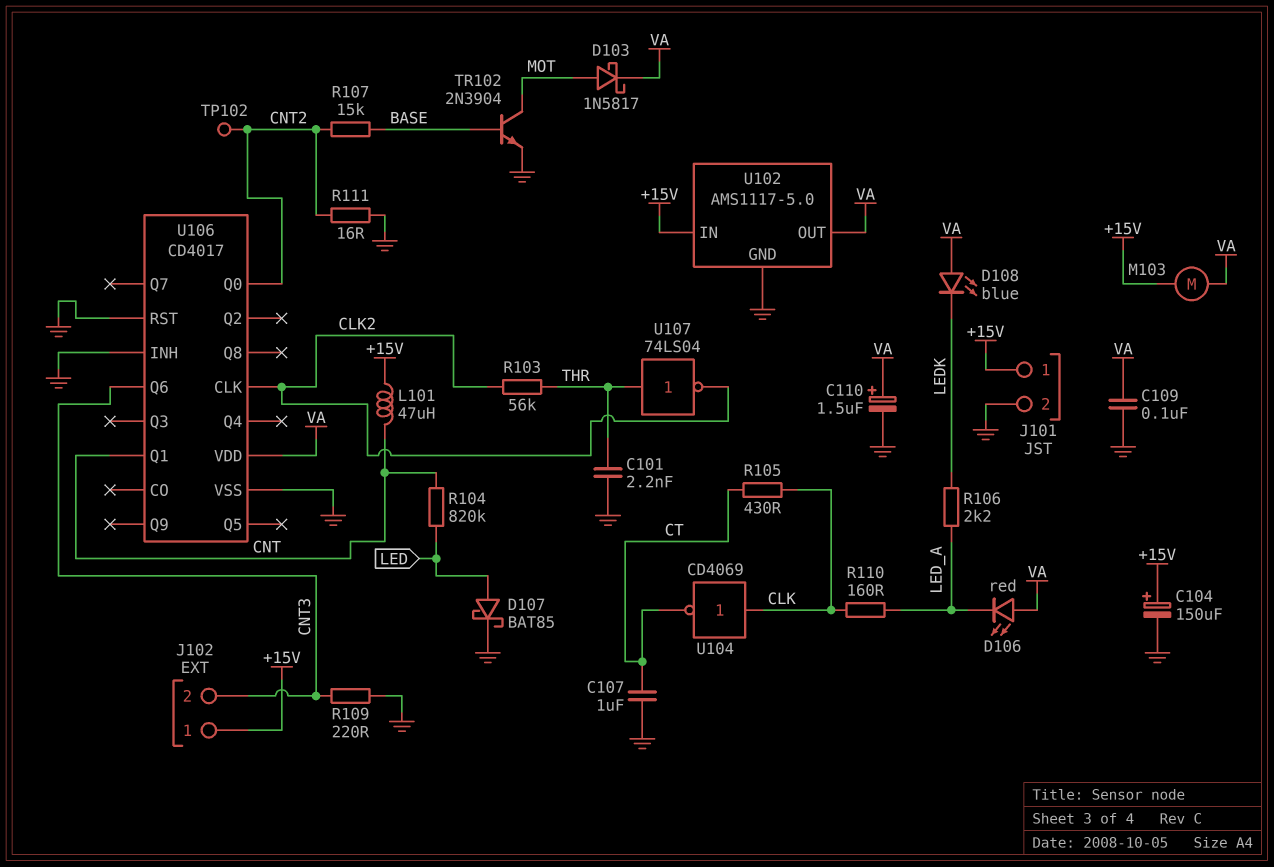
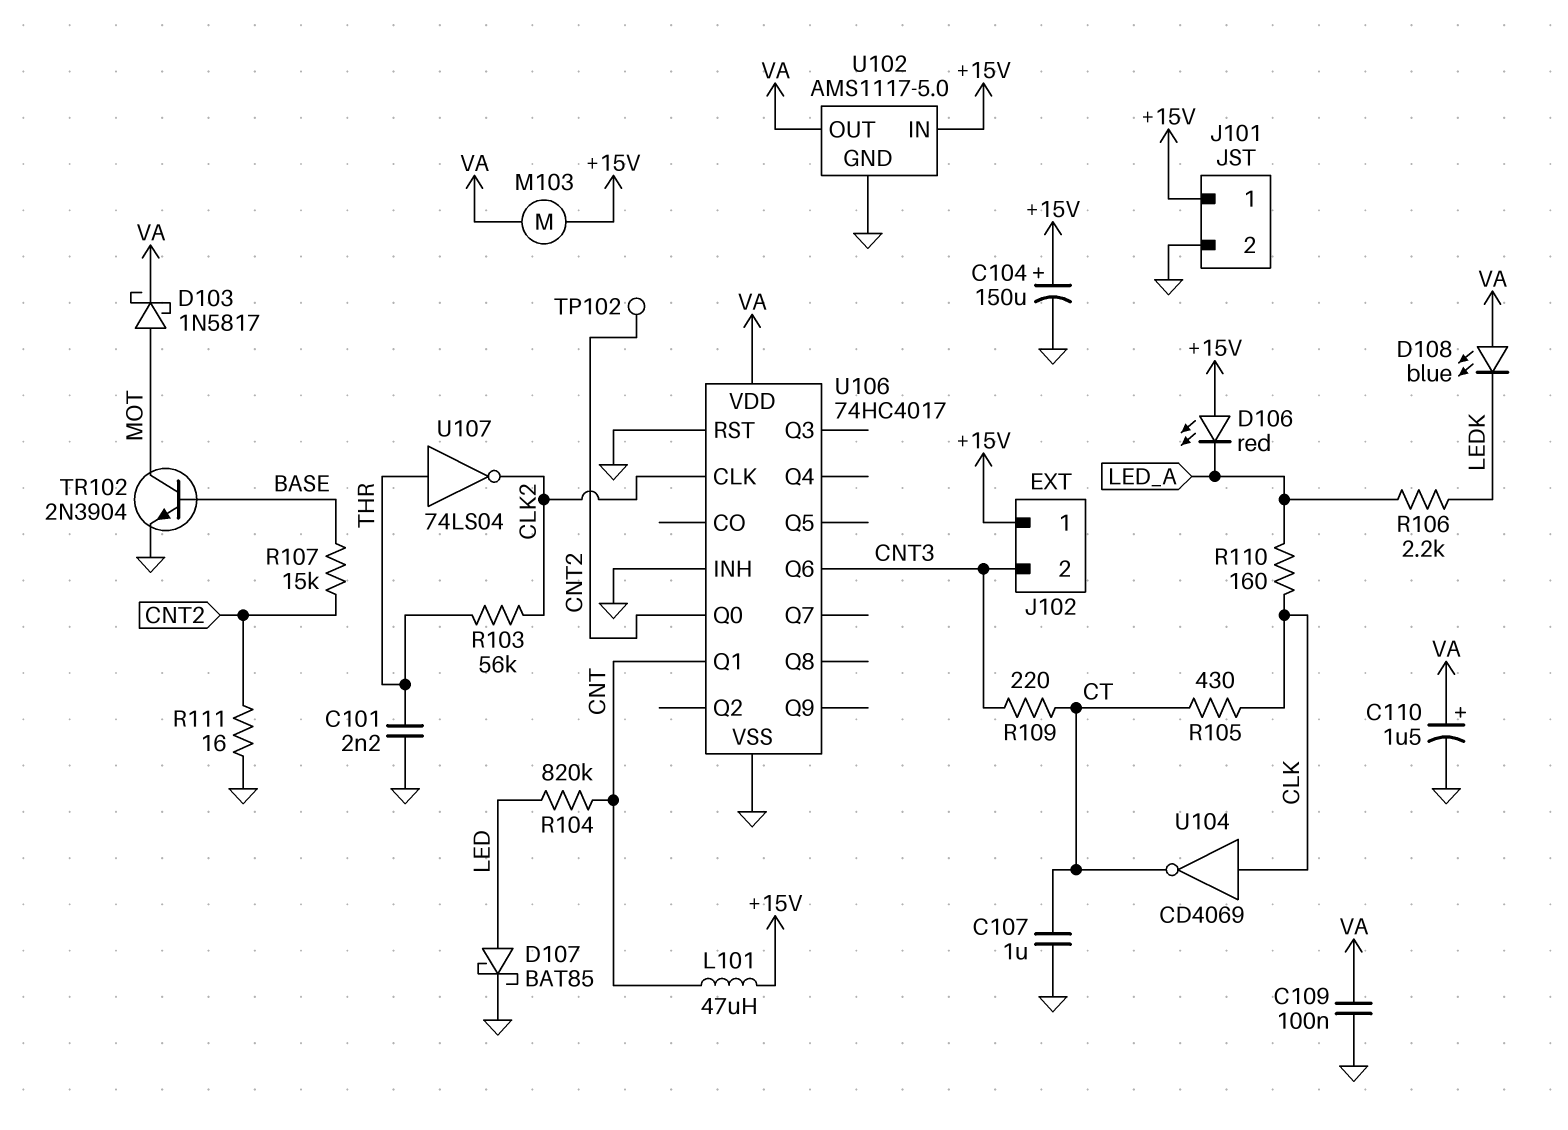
D106: LED red (A VA, K LED_A) -> LED red (A +15V, K LED_A)
R109: 220 (CNT3, GND) -> 220 (CNT3, CT)
U106: CD4017 -> 74HC4017

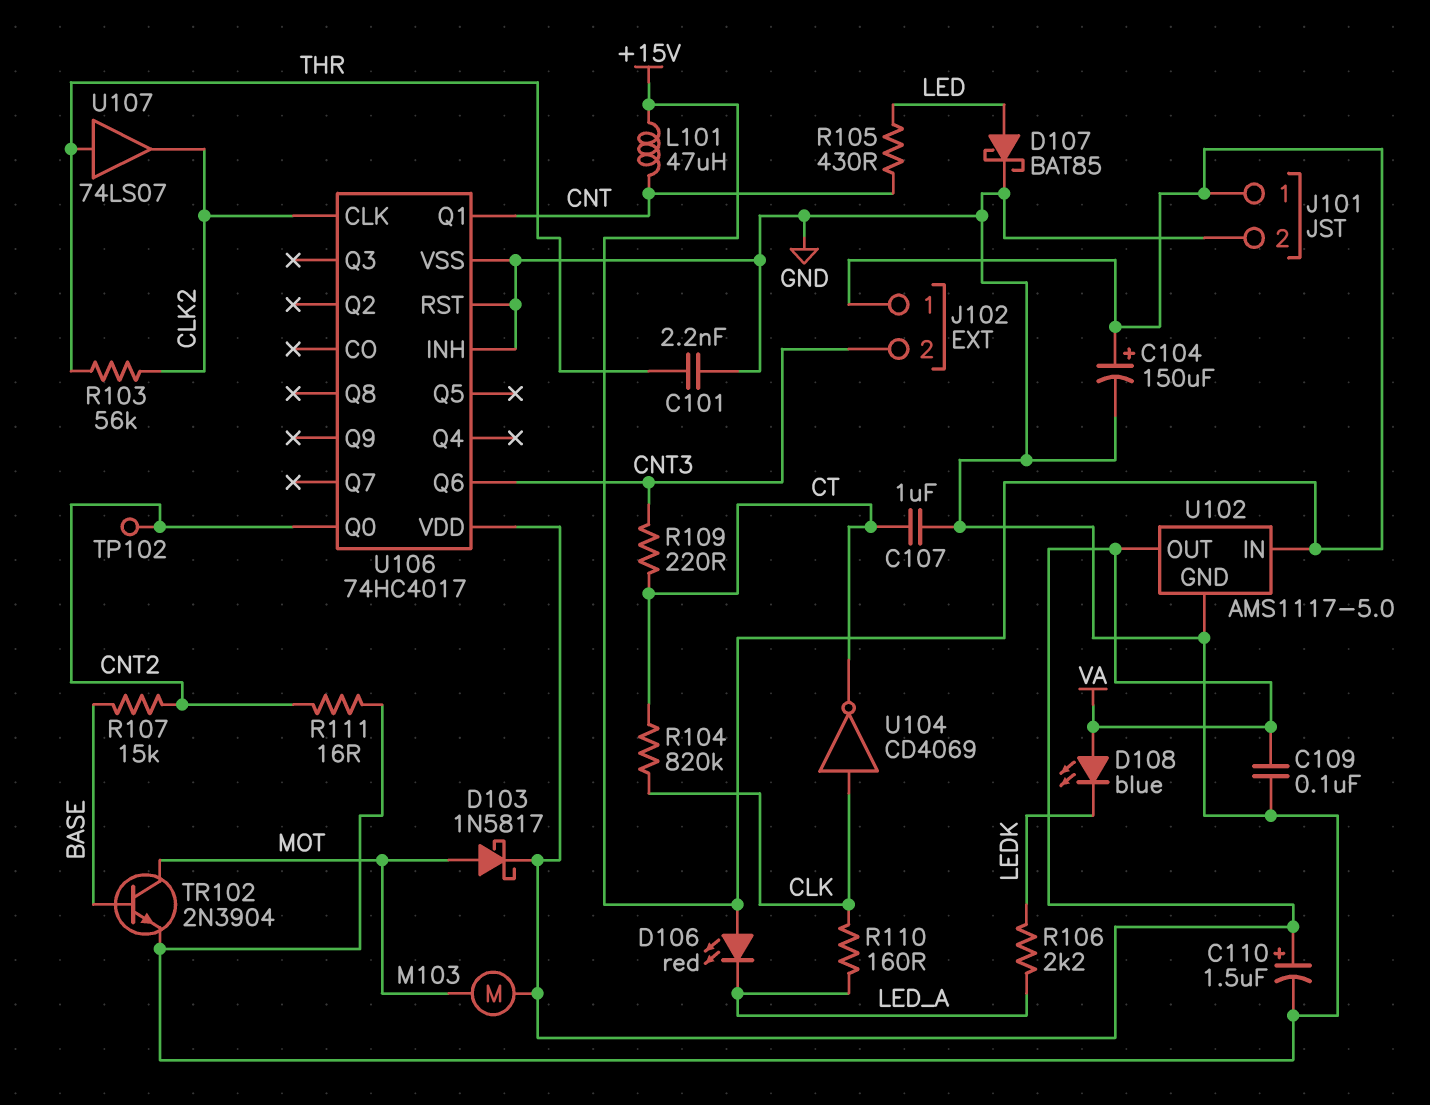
M103: motor (+15V, VA) -> motor (MOT, VA)
R104: 820k (CNT, LED) -> 820k (CLK, CT)
R105: 430 (CLK, CT) -> 430 (CNT, LED)
U107: NOT 74LS04 (in THR, out CLK2) -> buffer 74LS07 (in THR, out CLK2)

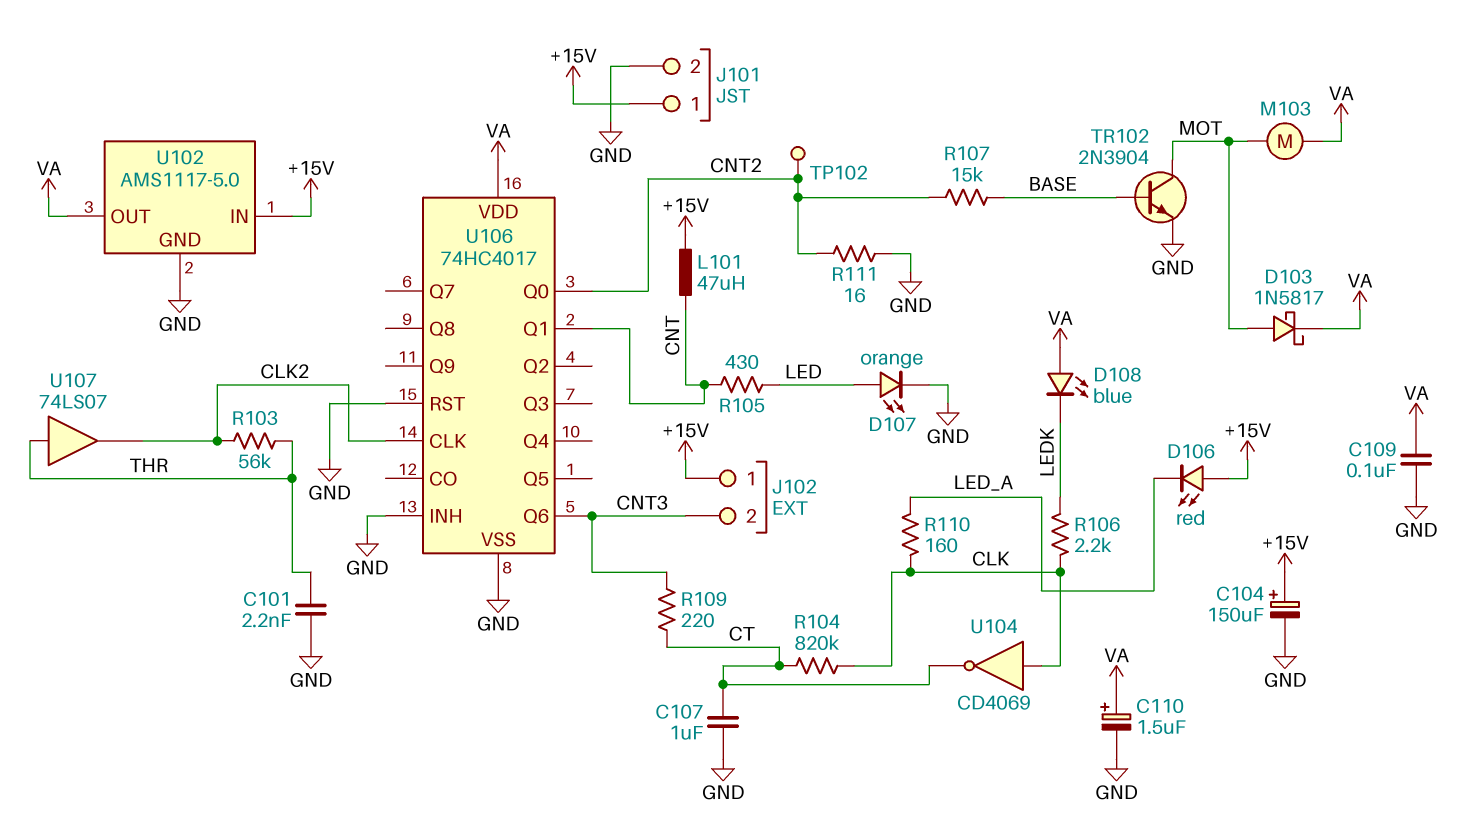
D107: schottky BAT85 (A LED, K GND) -> LED orange (A LED, K GND)
R106: 2.2k (LEDK, LED_A) -> 2.2k (CLK, LEDK)

